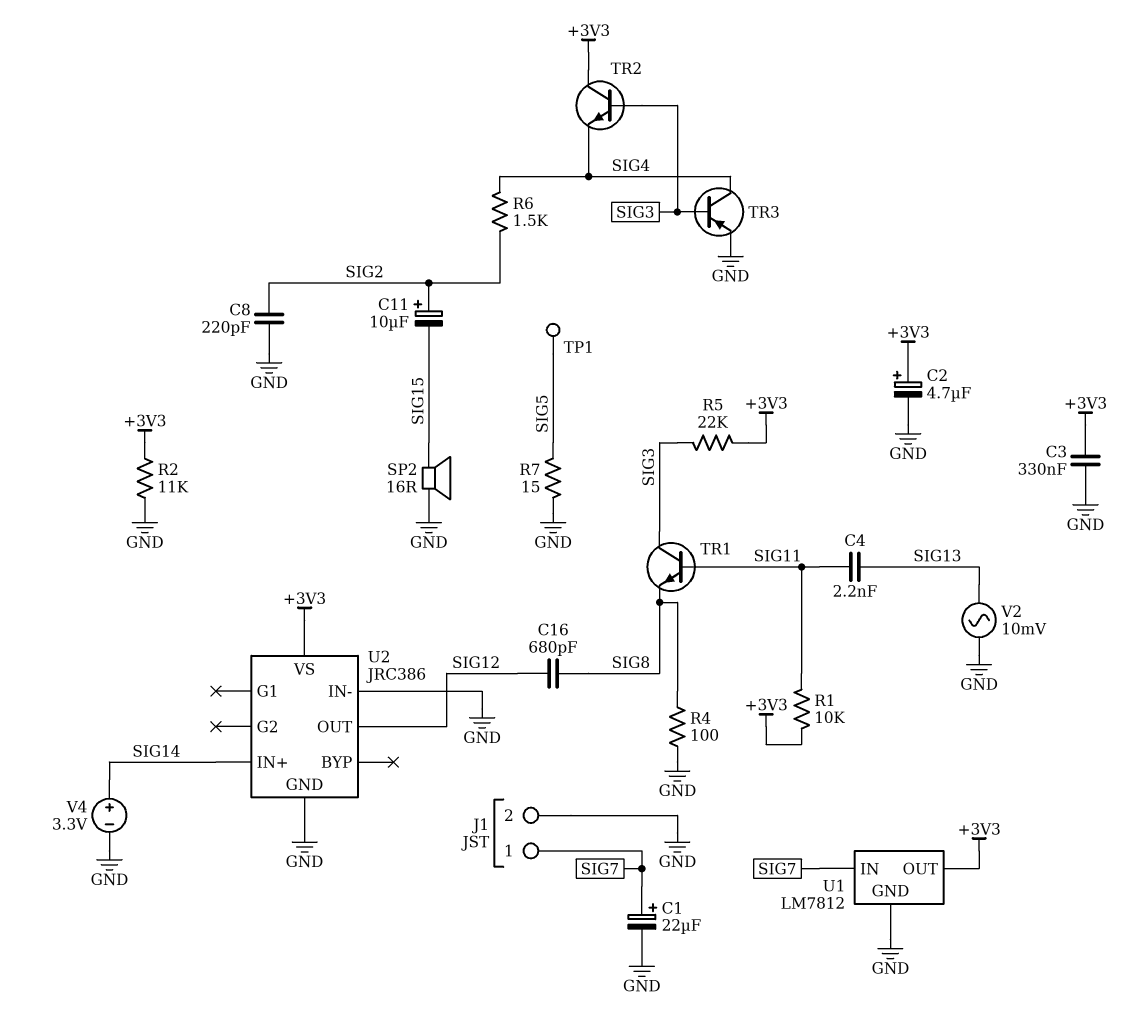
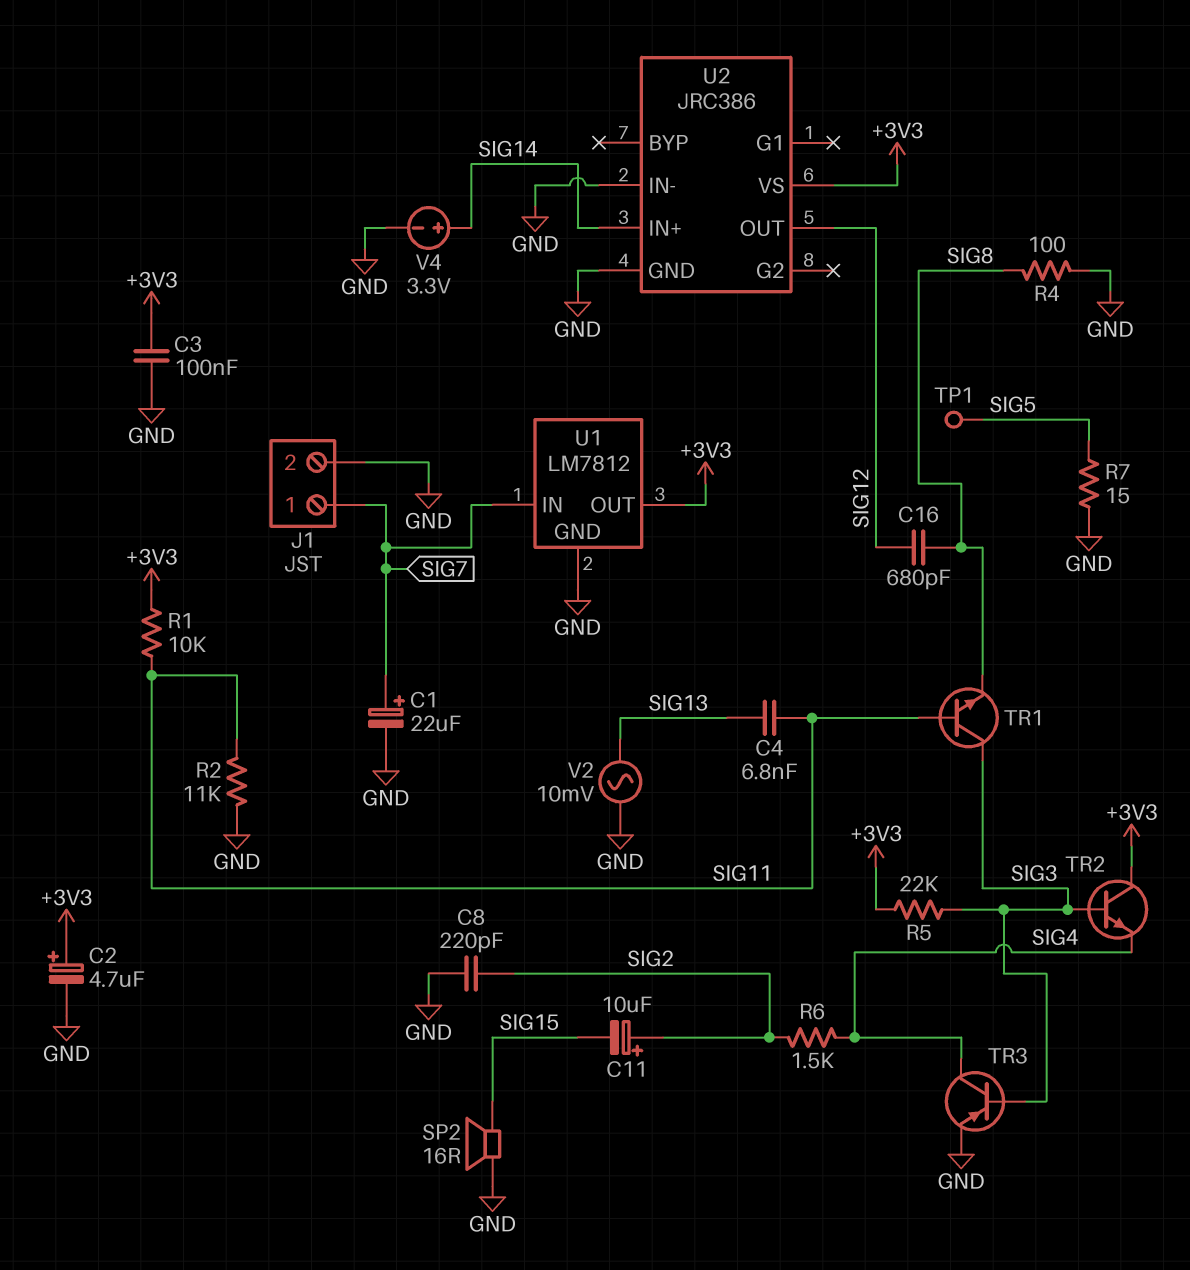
C3: 330nF (+3V3, GND) -> 100nF (+3V3, GND)
C4: 2.2nF (SIG11, SIG13) -> 6.8nF (SIG11, SIG13)
R2: 11k (+3V3, GND) -> 11k (GND, SIG11)

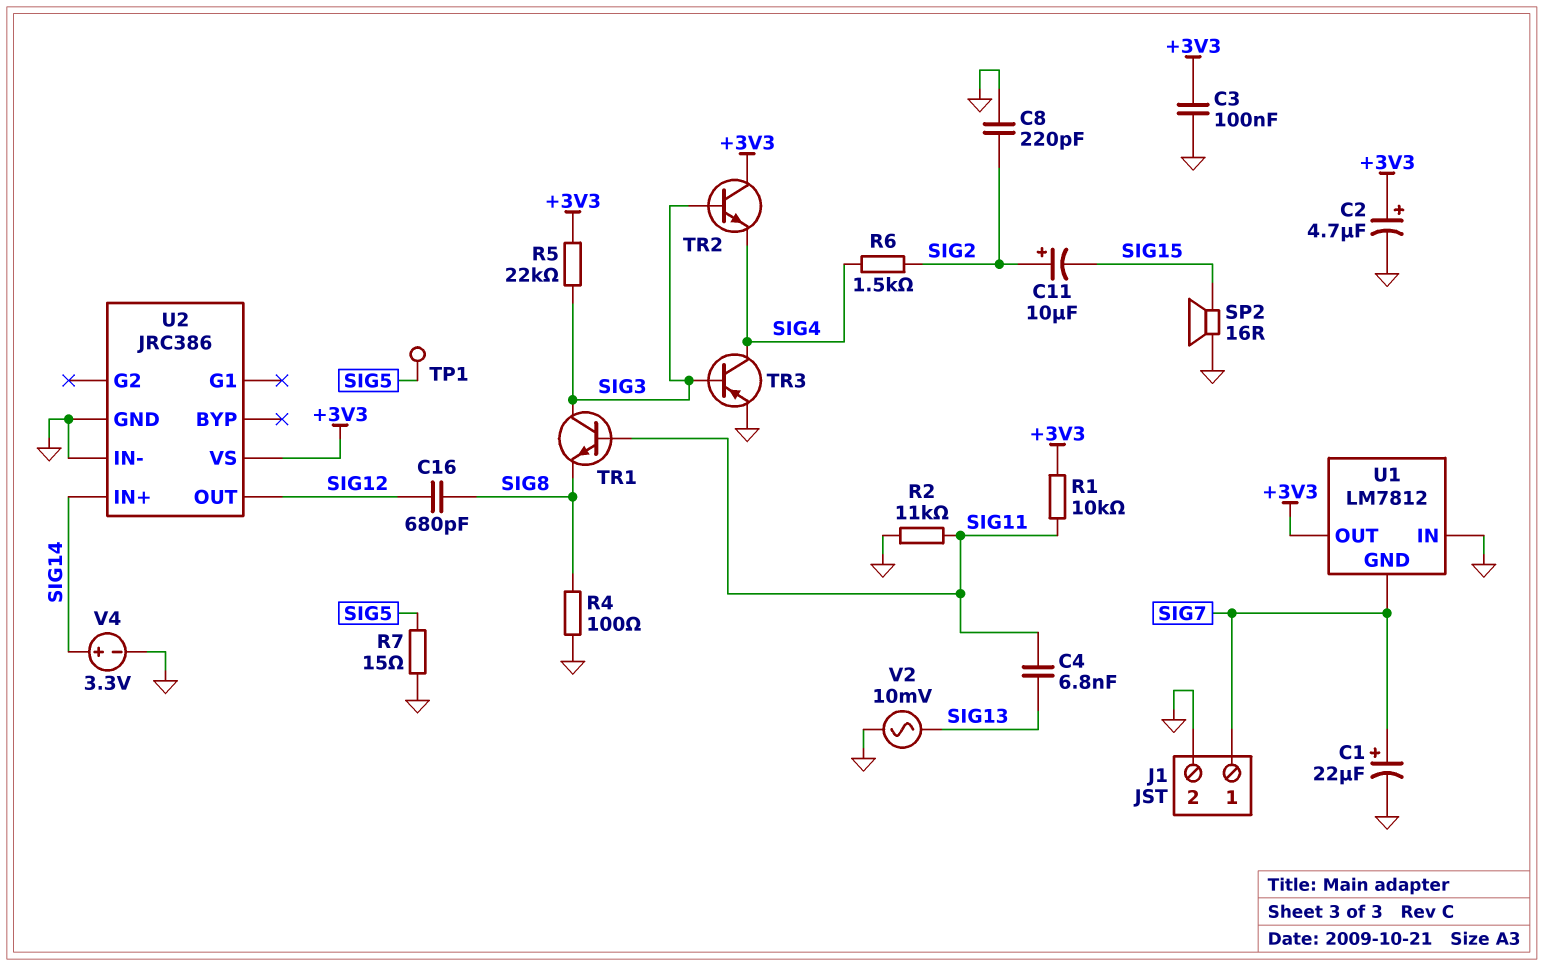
U1 pin GND: GND -> SIG7
U1 pin IN: SIG7 -> GND

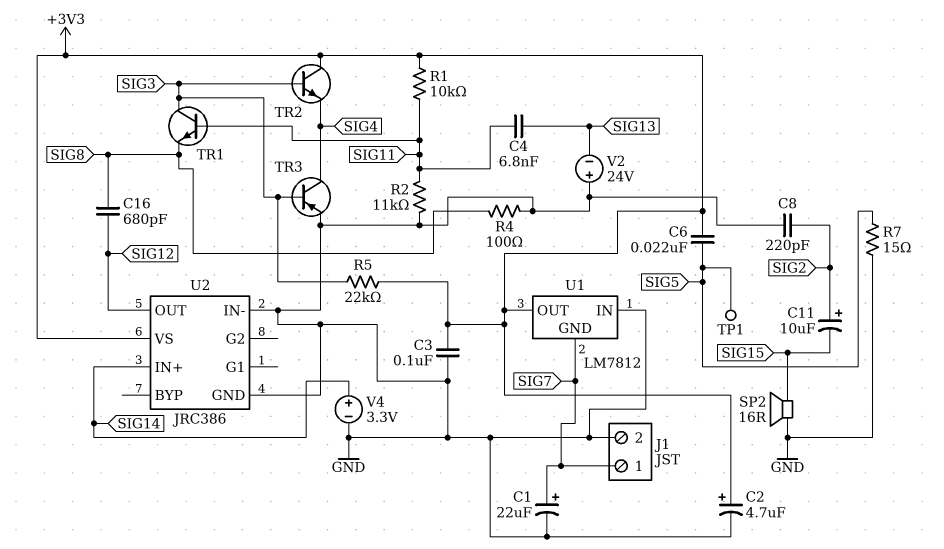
C6: none -> 22nF (+3V3, SIG5)
R6: 1.5k (SIG2, SIG4) -> none
V2: AC 10mV (GND, SIG13) -> 24V (plus GND, minus SIG13)

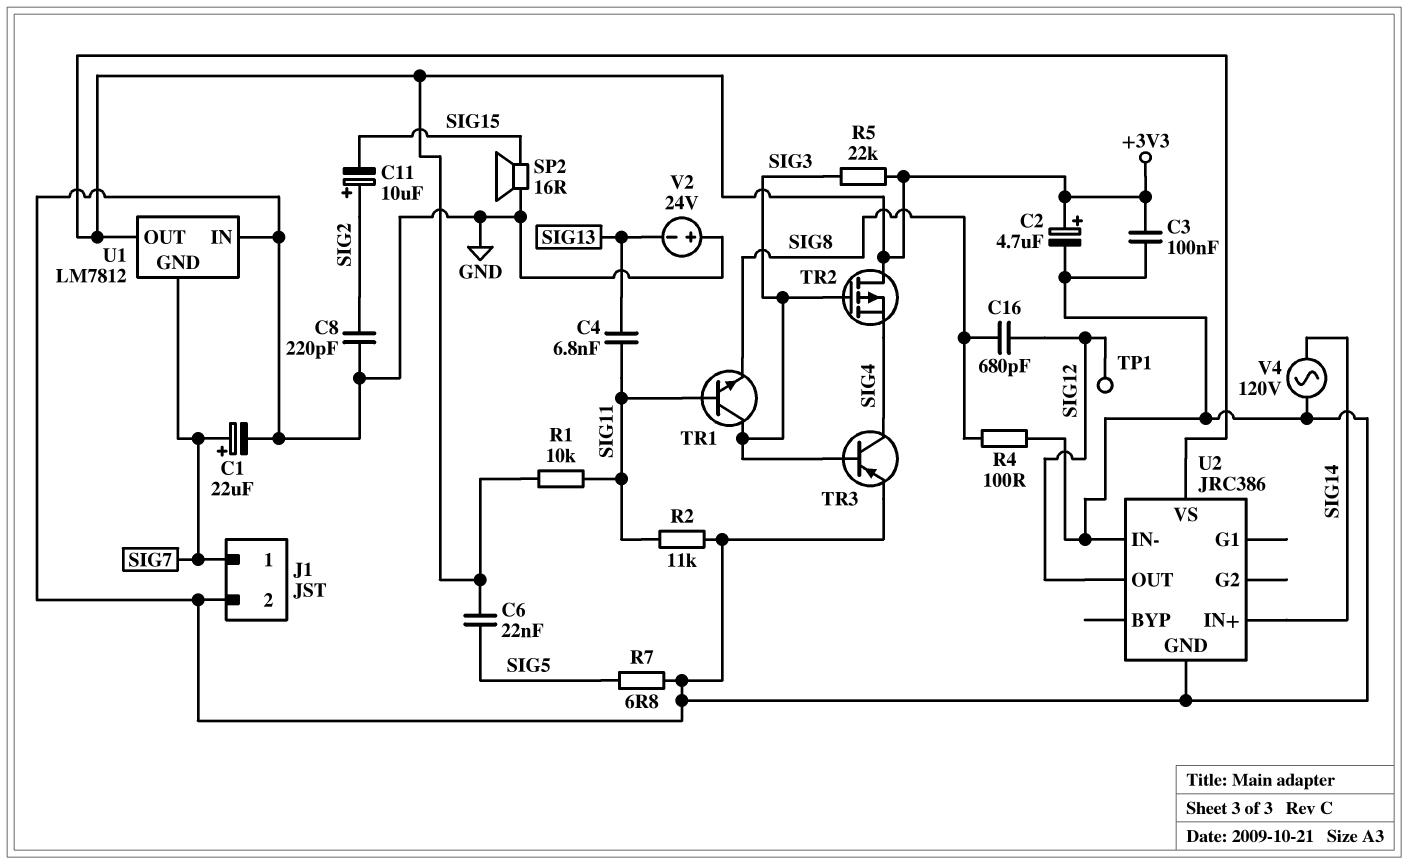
R7: 15 (GND, SIG5) -> 6.8 (GND, SIG5)
TP1: test point (SIG5) -> test point (SIG12)
TR2: NPN (B SIG3, C +3V3, E SIG4) -> PMOS (G SIG3, D +3V3, S SIG4)
V4: 3.3V (plus SIG14, minus GND) -> AC 120V (GND, SIG14)

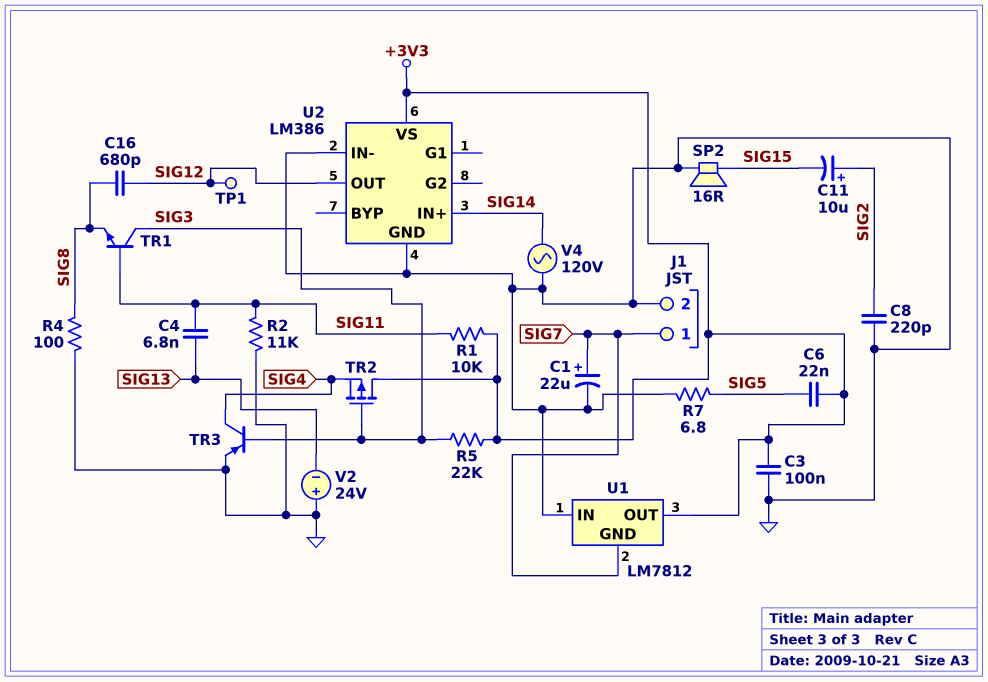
C2: 4.7uF (plus +3V3, minus GND) -> none
U2: JRC386 -> LM386

